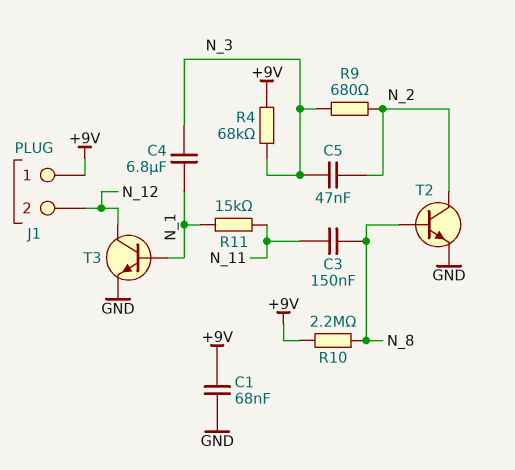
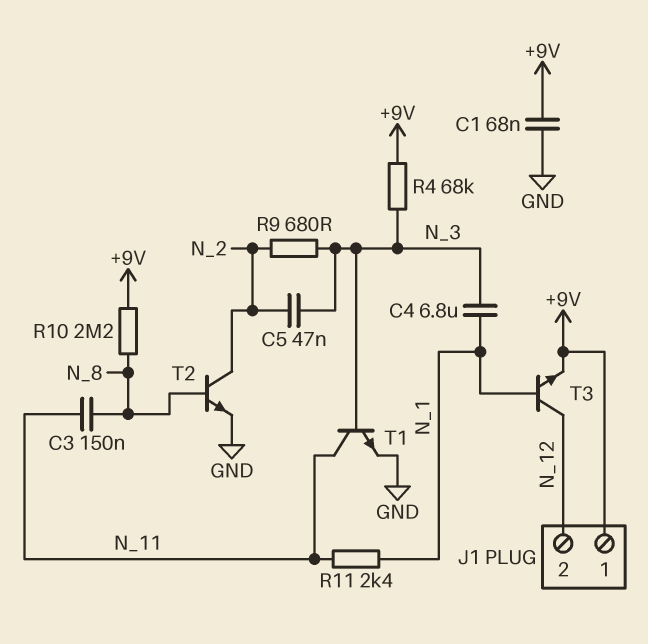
R11: 15k (N_1, N_11) -> 2.4k (N_1, N_11)
T1: none -> NPN (B N_3, C N_11, E GND)
T3: NPN (B N_1, C N_12, E GND) -> NPN (B N_1, C N_12, E +9V)

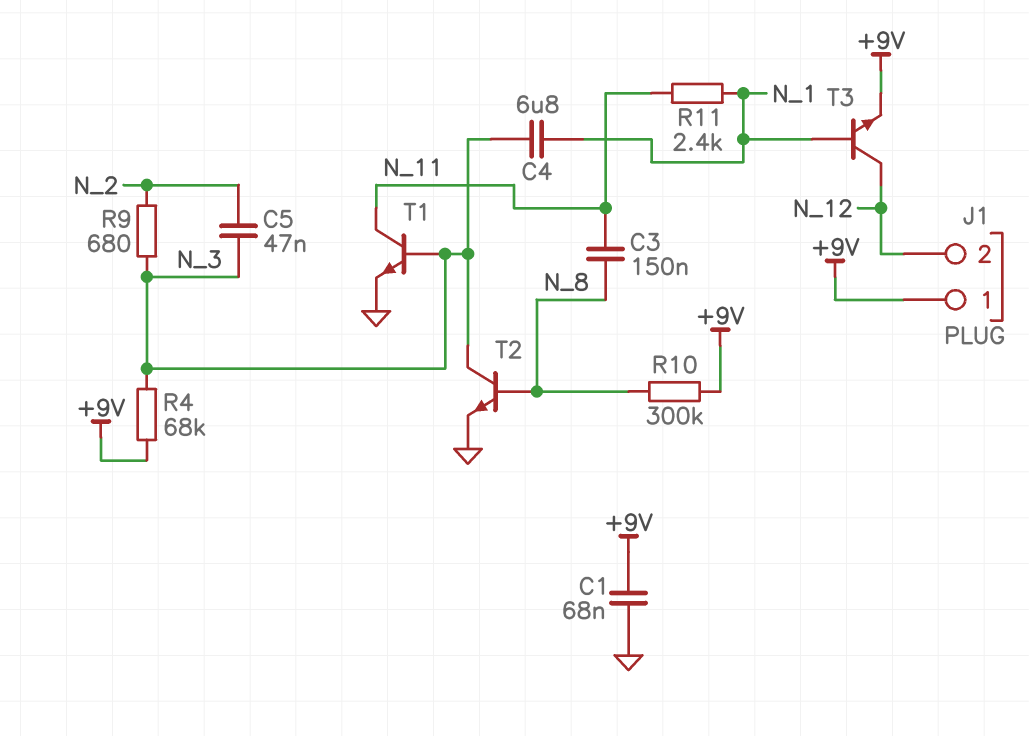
R10: 2.2M (+9V, N_8) -> 300k (+9V, N_8)
T2: NPN (B N_8, C N_2, E GND) -> NPN (B N_8, C N_3, E GND)

